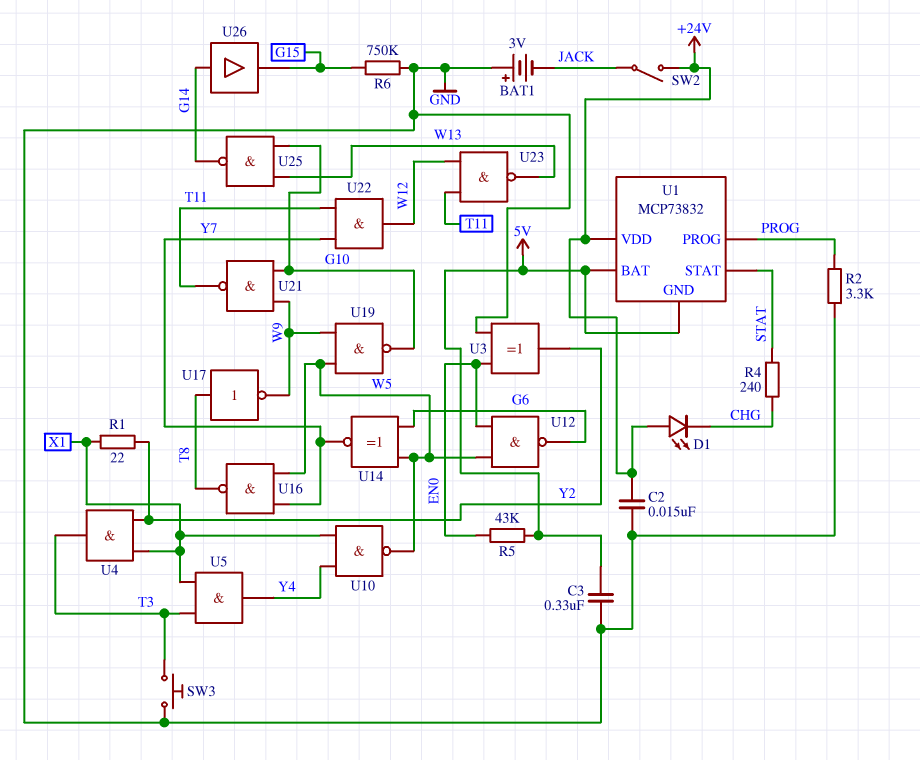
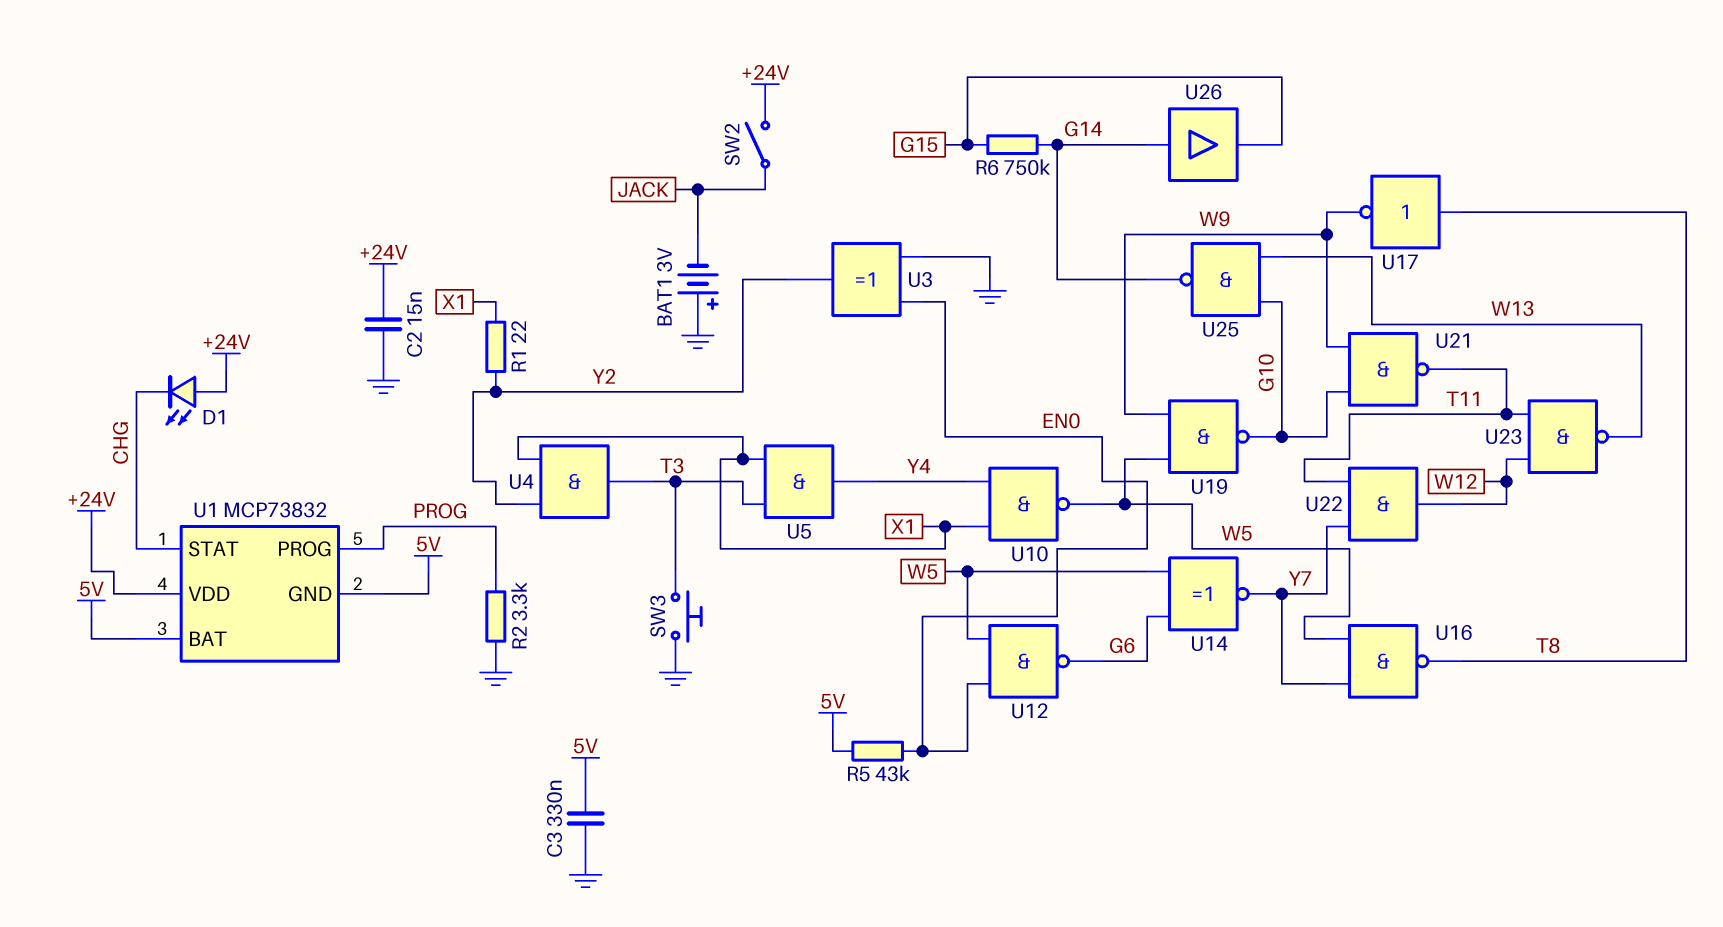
R4: 240 (CHG, STAT) -> none
R6: 750k (G15, GND) -> 750k (G14, G15)
U1 pin STAT: STAT -> CHG

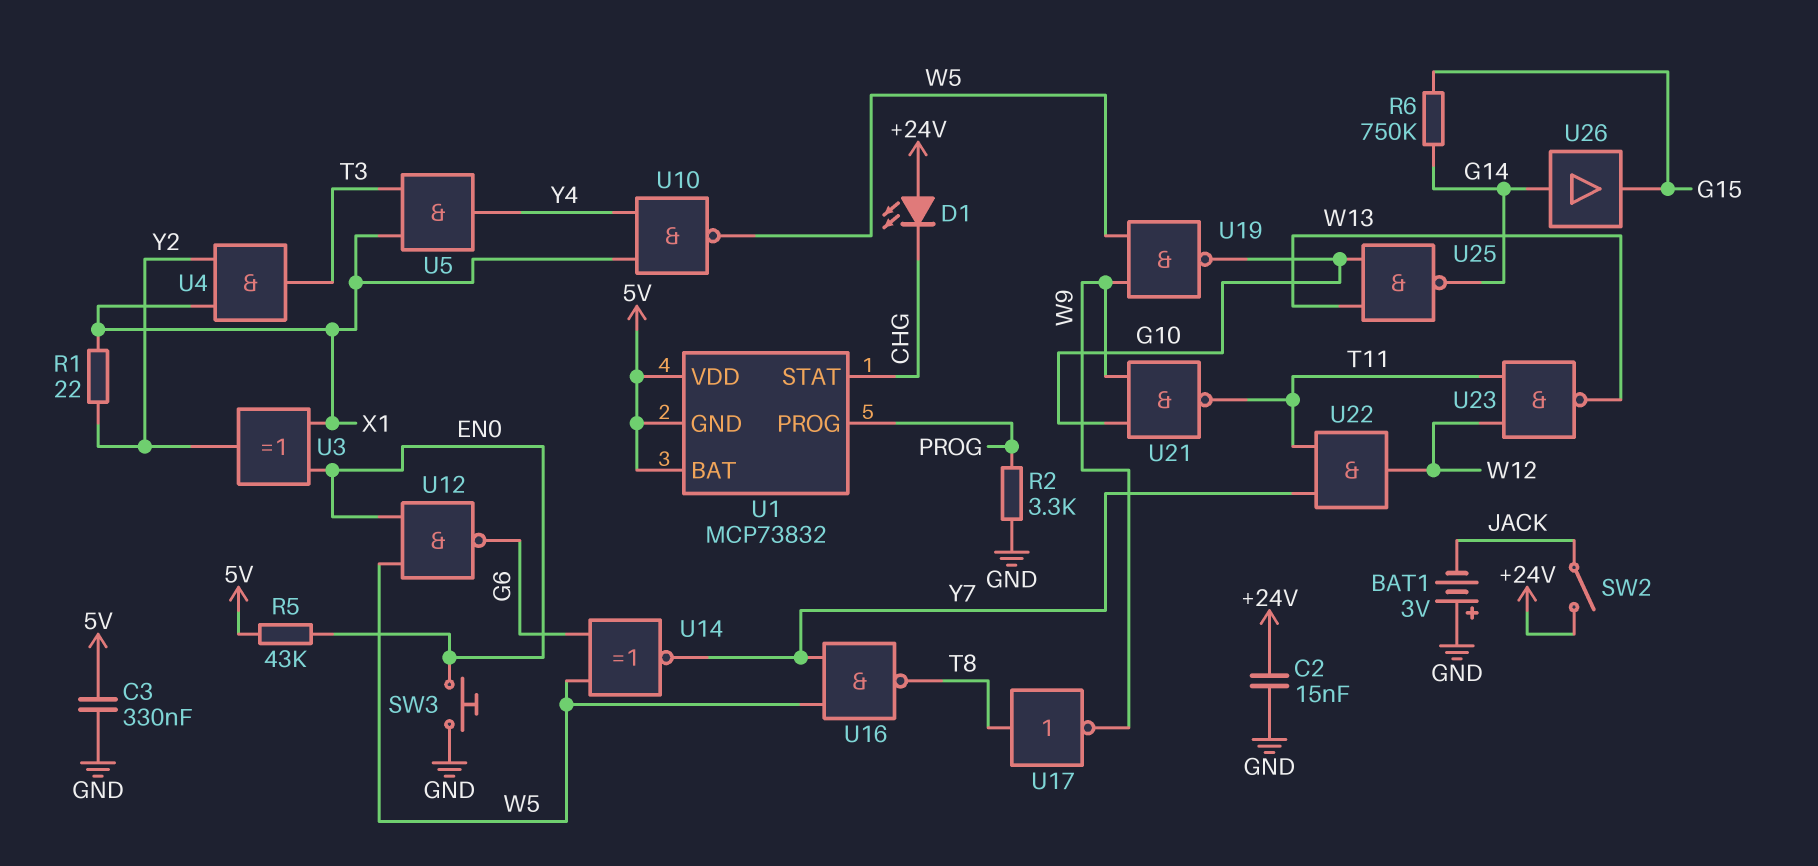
SW3: button (GND, T3) -> button (EN0, GND)
U1 pin VDD: +24V -> 5V
U3: XOR (in EN0, in GND, out Y2) -> XOR (in EN0, in X1, out Y2)

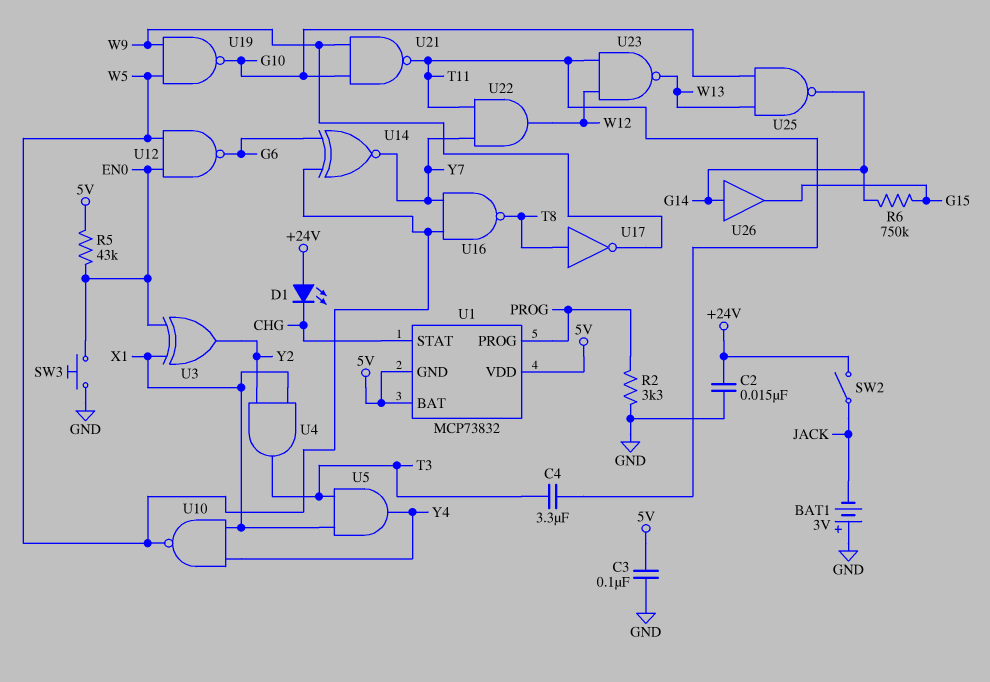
C3: 330nF (5V, GND) -> 100nF (5V, GND)
C4: none -> 3.3uF (T3, T11)
R1: 22 (X1, Y2) -> none

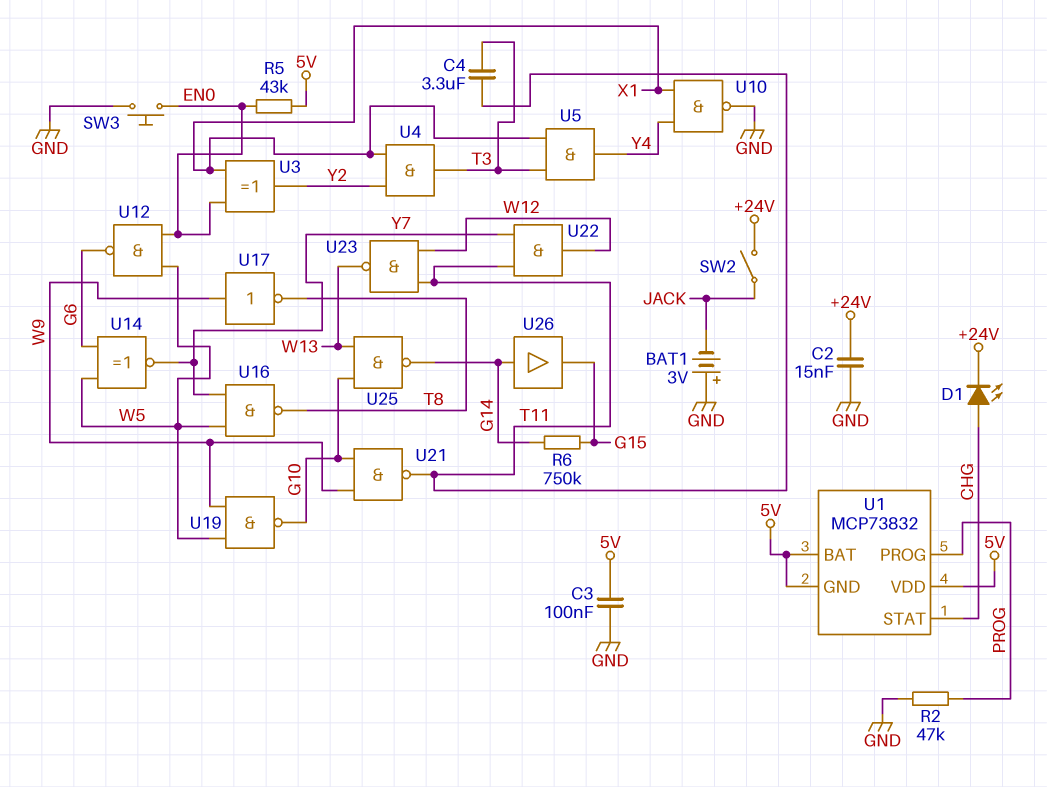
D1: LED (A +24V, K CHG) -> LED (A CHG, K +24V)
R2: 3.3k (GND, PROG) -> 47k (GND, PROG)
U10: NAND (in X1, in Y4, out W5) -> NAND (in X1, in Y4, out GND)
U17: NOT (in T8, out W9) -> NOT (in W9, out T8)

